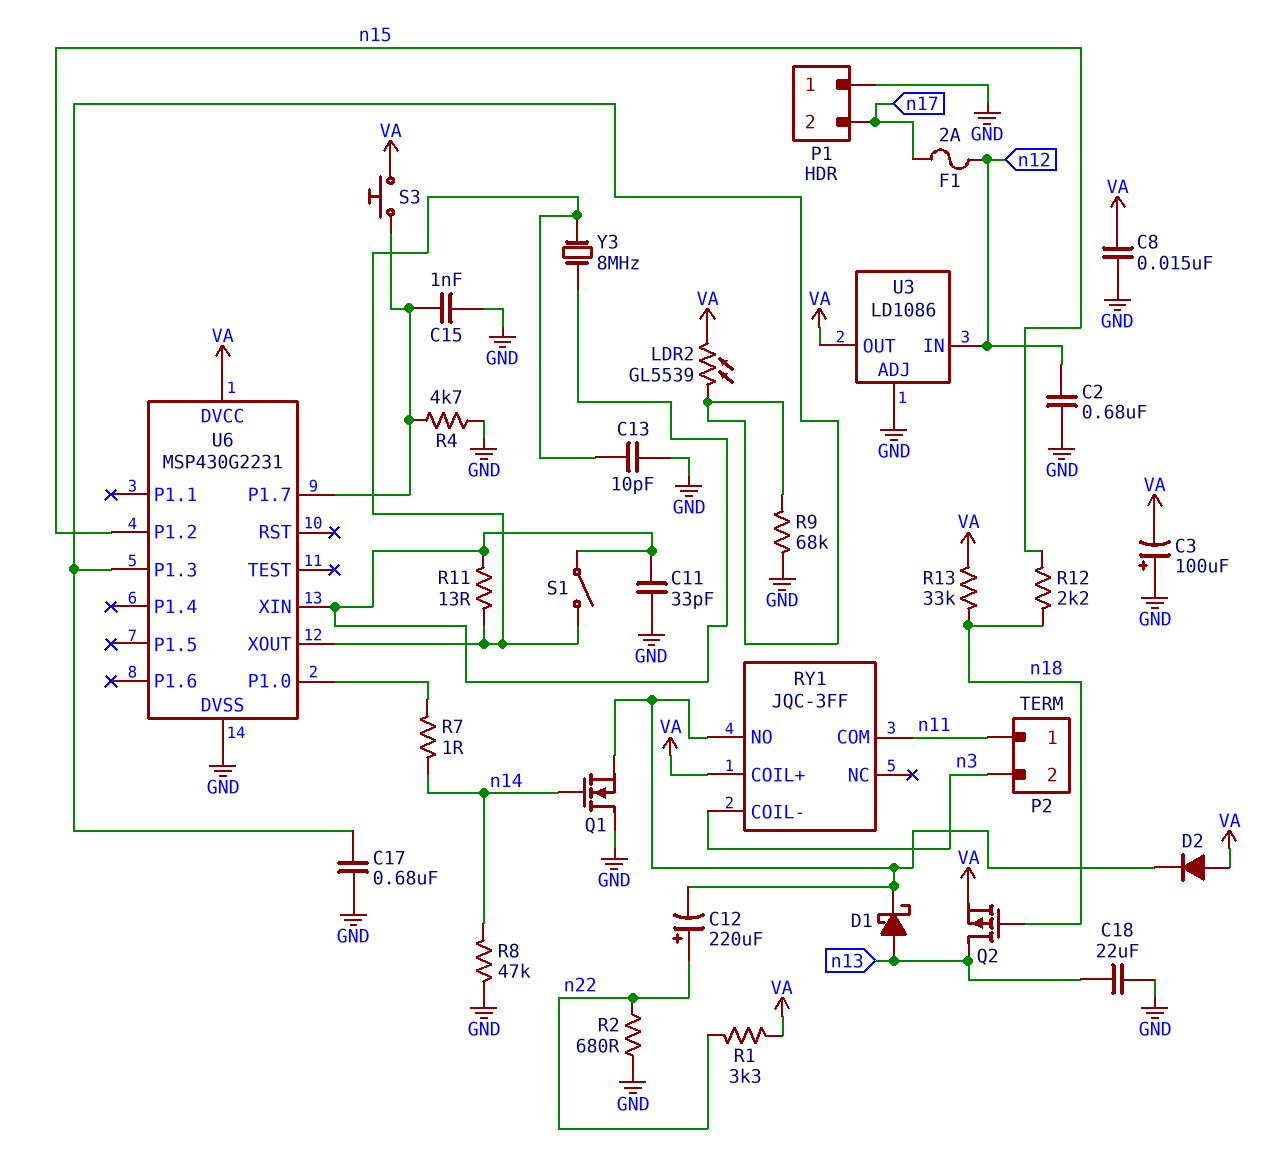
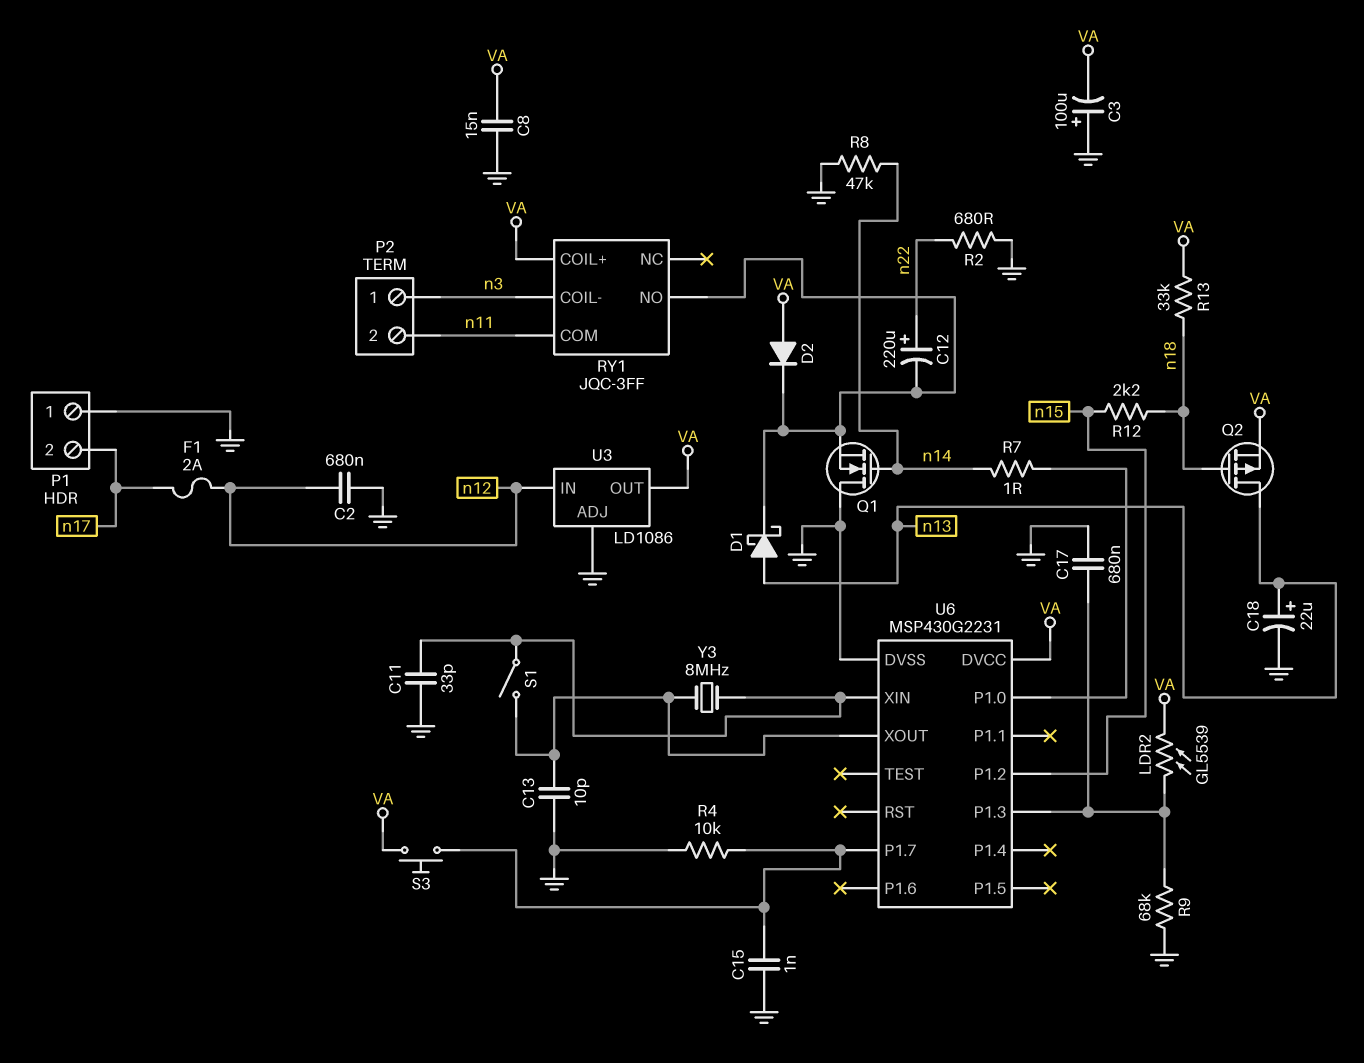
C18: 22uF (GND, n13) -> 22uF (plus n13, minus GND)
P2 pin 1: n11 -> n3
P2 pin 2: n3 -> n11
R1: 3.3k (VA, n22) -> none
R4: 4.7k (GND, U6/P1.7) -> 10k (GND, U6/P1.7)
R11: 13 (U6/XIN, U6/XOUT) -> none

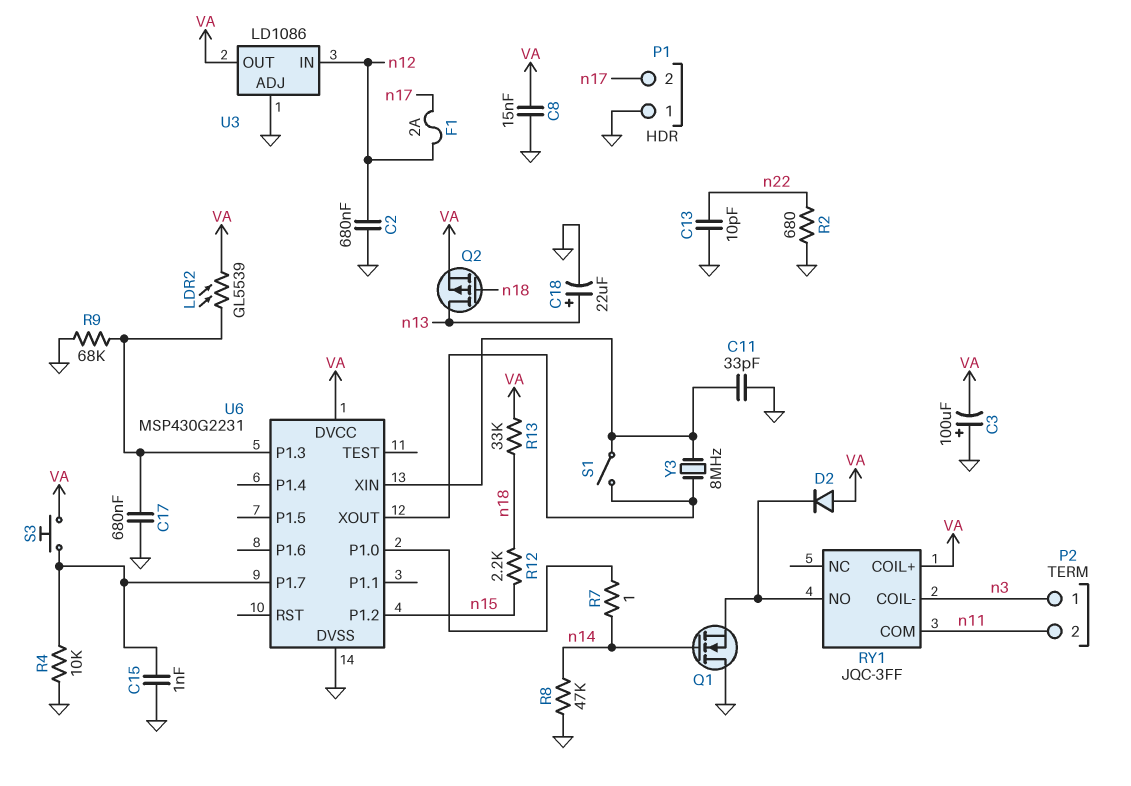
C12: 220uF (plus n22, minus RY1/NO) -> none
C13: 10pF (GND, U6/XOUT) -> 10pF (GND, n22)
D1: schottky (A n13, K RY1/NO) -> none

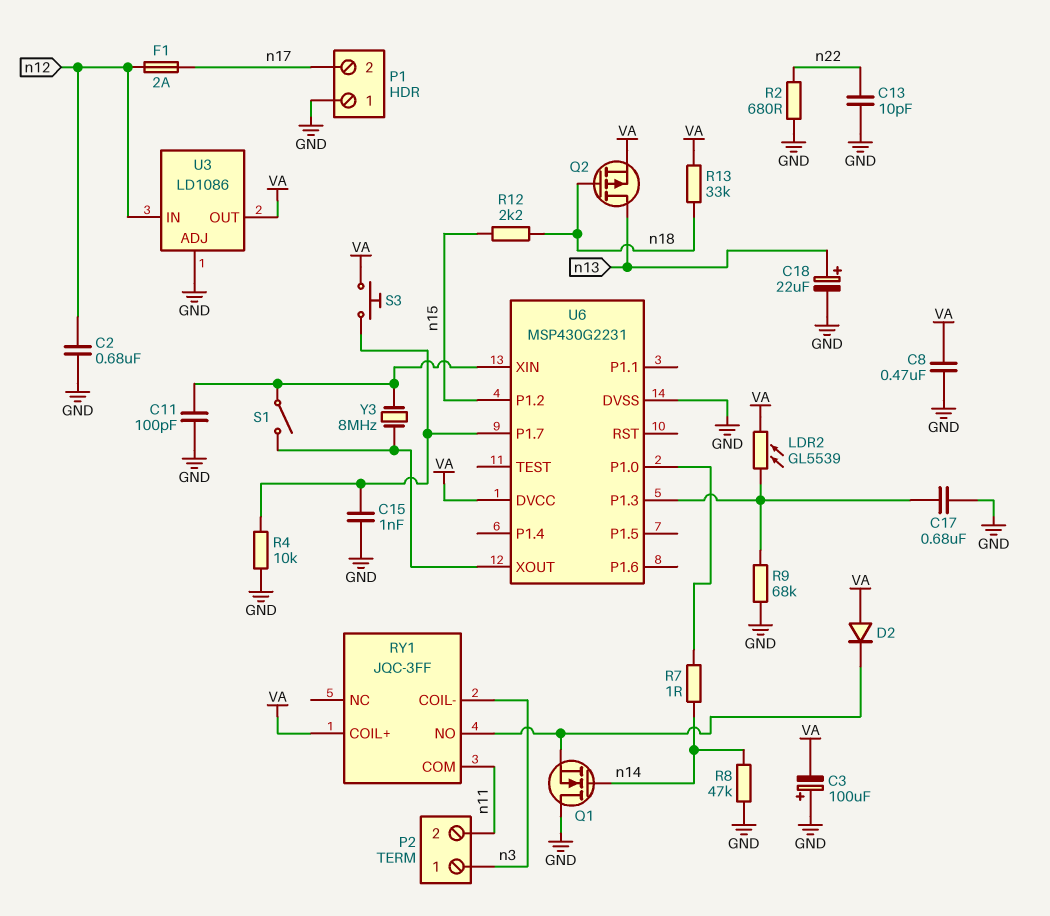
C8: 15nF (GND, VA) -> 470nF (GND, VA)
C11: 33pF (GND, U6/XIN) -> 100pF (GND, U6/XIN)

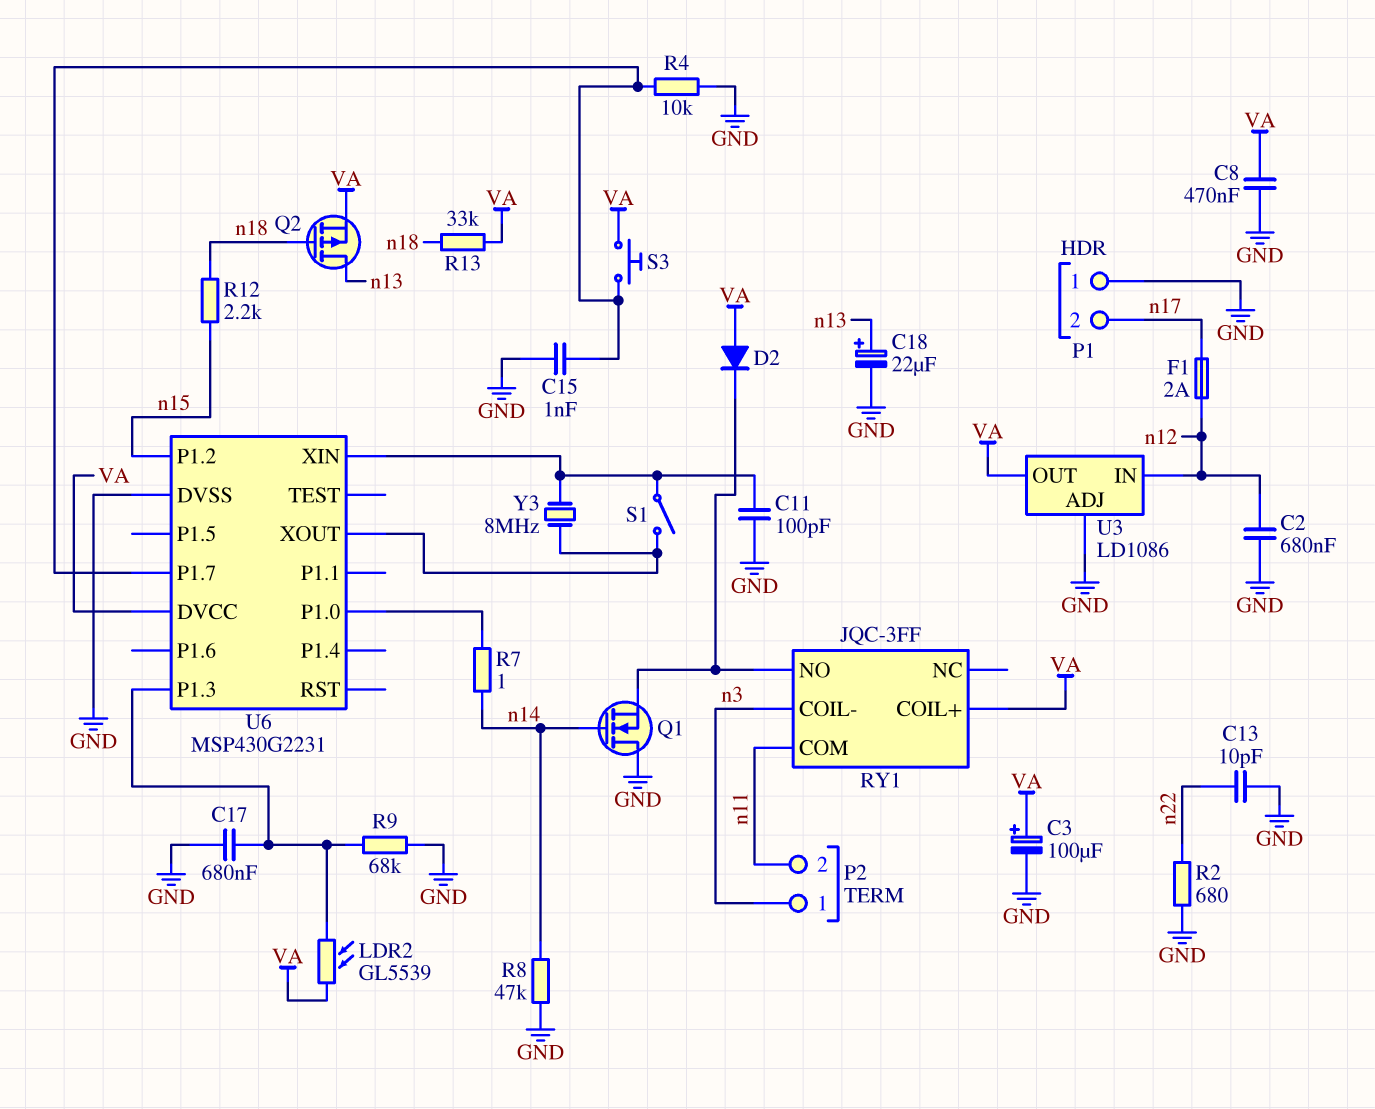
C3: 100uF (plus GND, minus VA) -> 100uF (plus VA, minus GND)

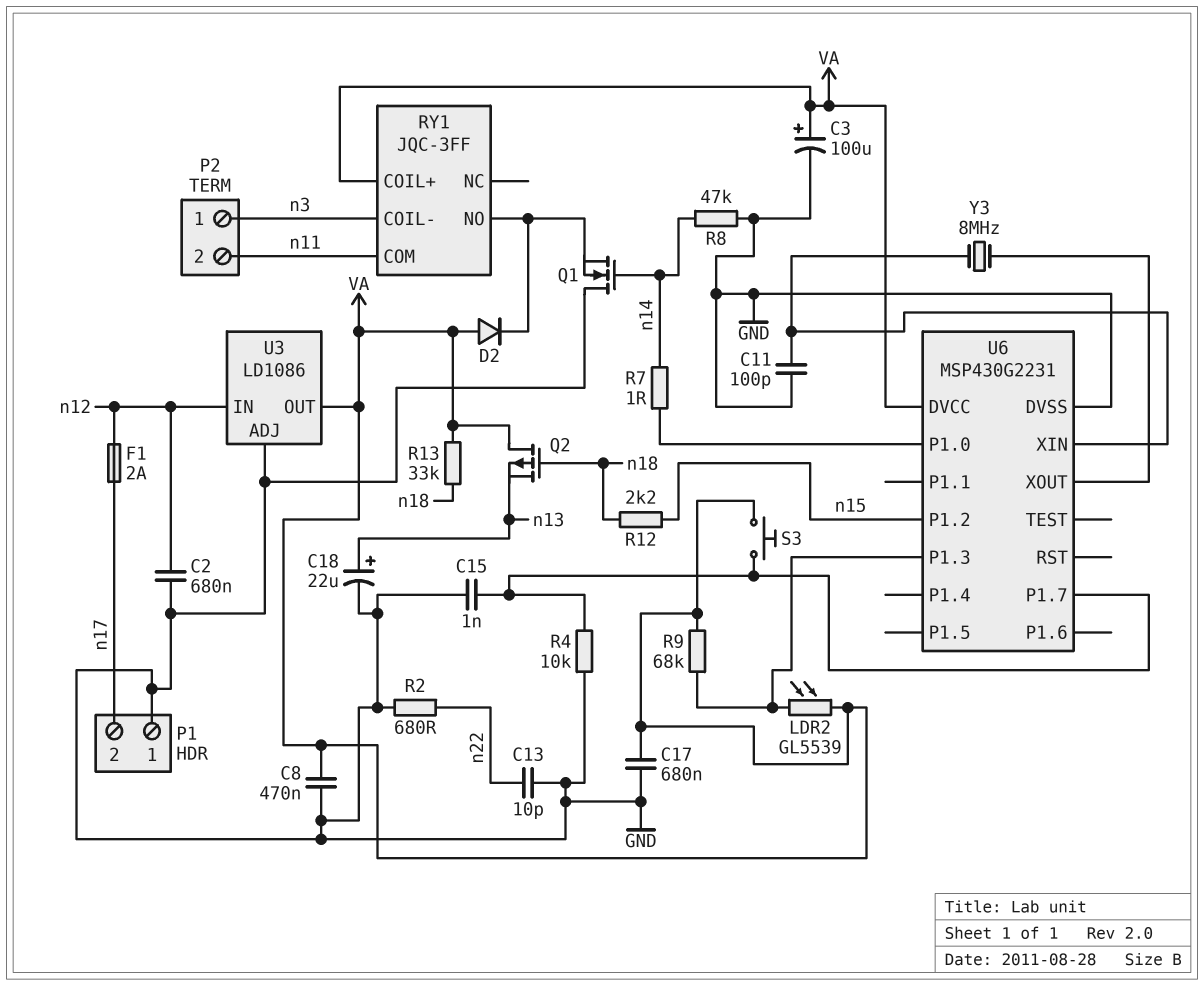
C17: 680nF (GND, U6/P1.3) -> 680nF (GND, VA)
Q2: PMOS (G n18, D n13, S VA) -> PMOS (G n18, D VA, S n13)
R9: 68k (GND, U6/P1.3) -> 68k (U6/P1.3, VA)
S1: switch (U6/XIN, U6/XOUT) -> none

